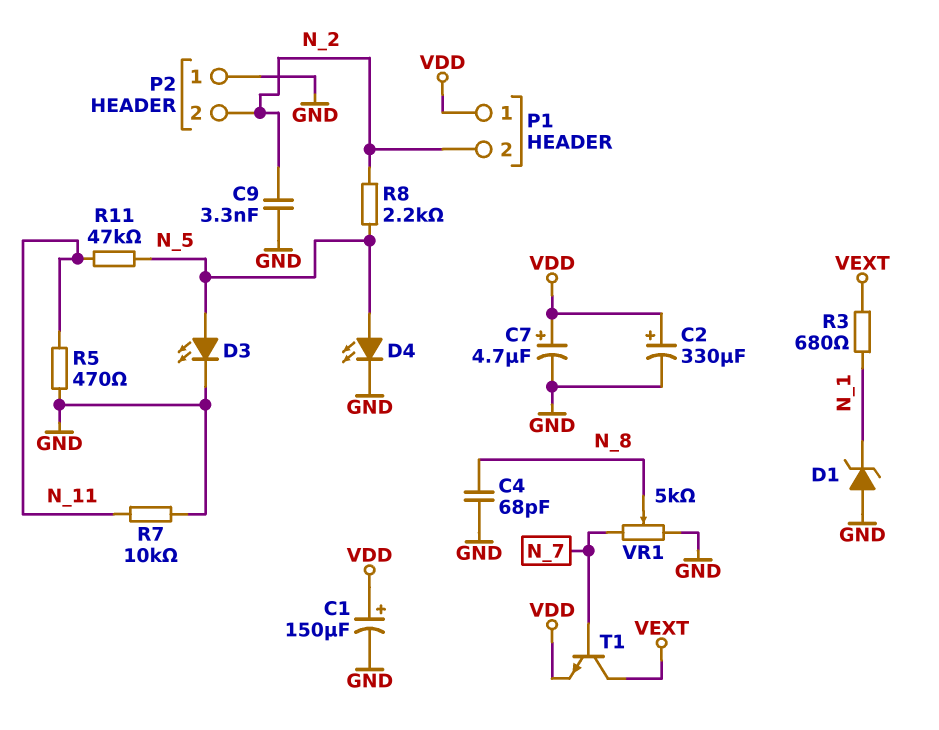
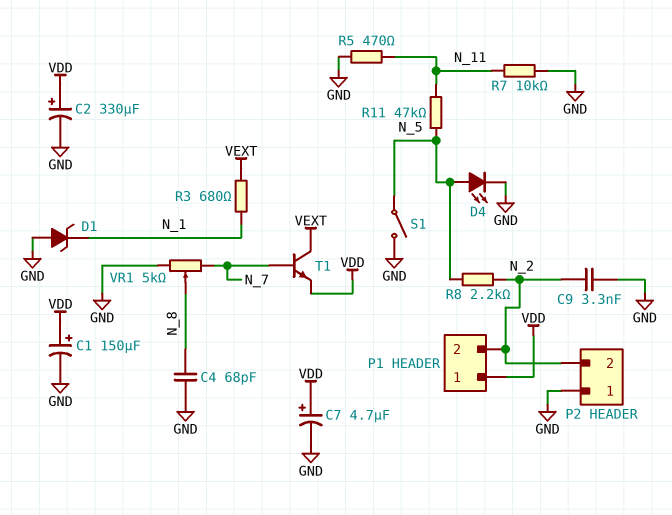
D3: LED (A N_5, K GND) -> none
S1: none -> switch (GND, N_5)

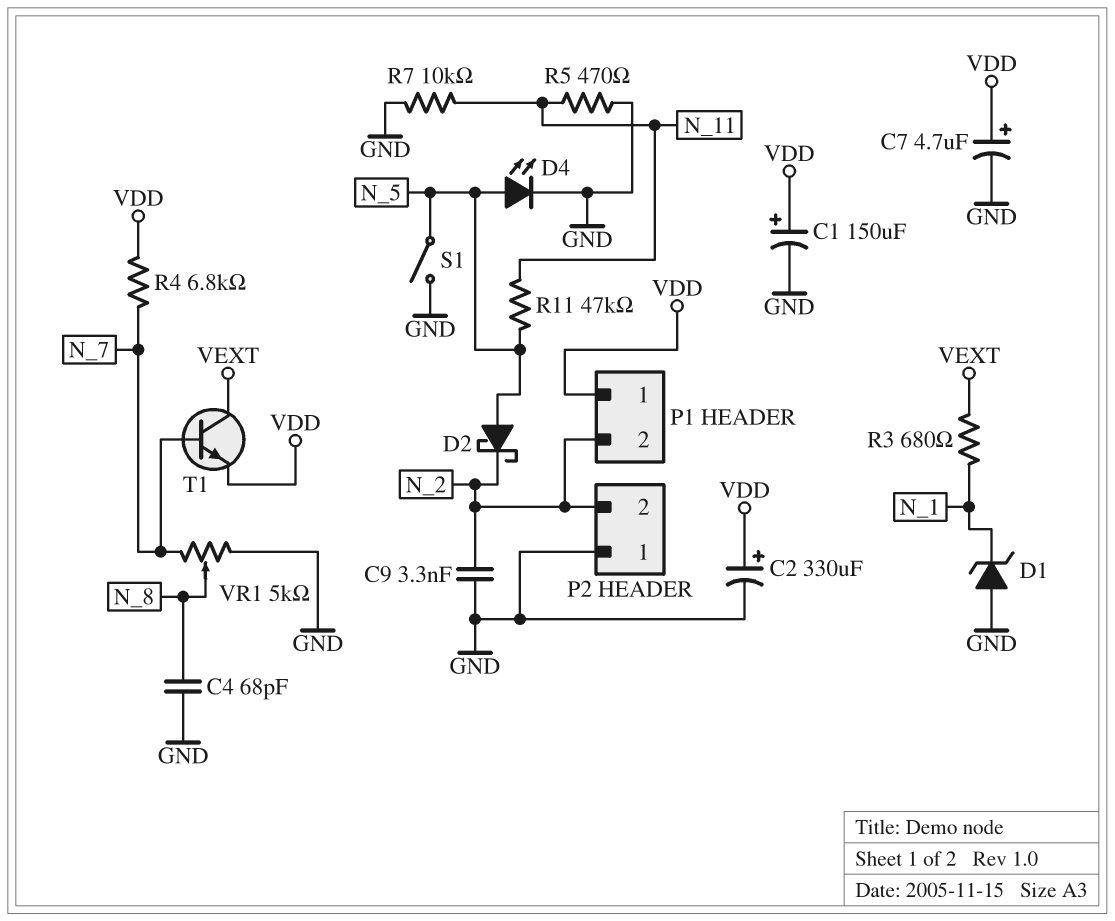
D2: none -> schottky (A N_5, K N_2)
R4: none -> 6.8k (N_7, VDD)
R8: 2.2k (N_2, N_5) -> none

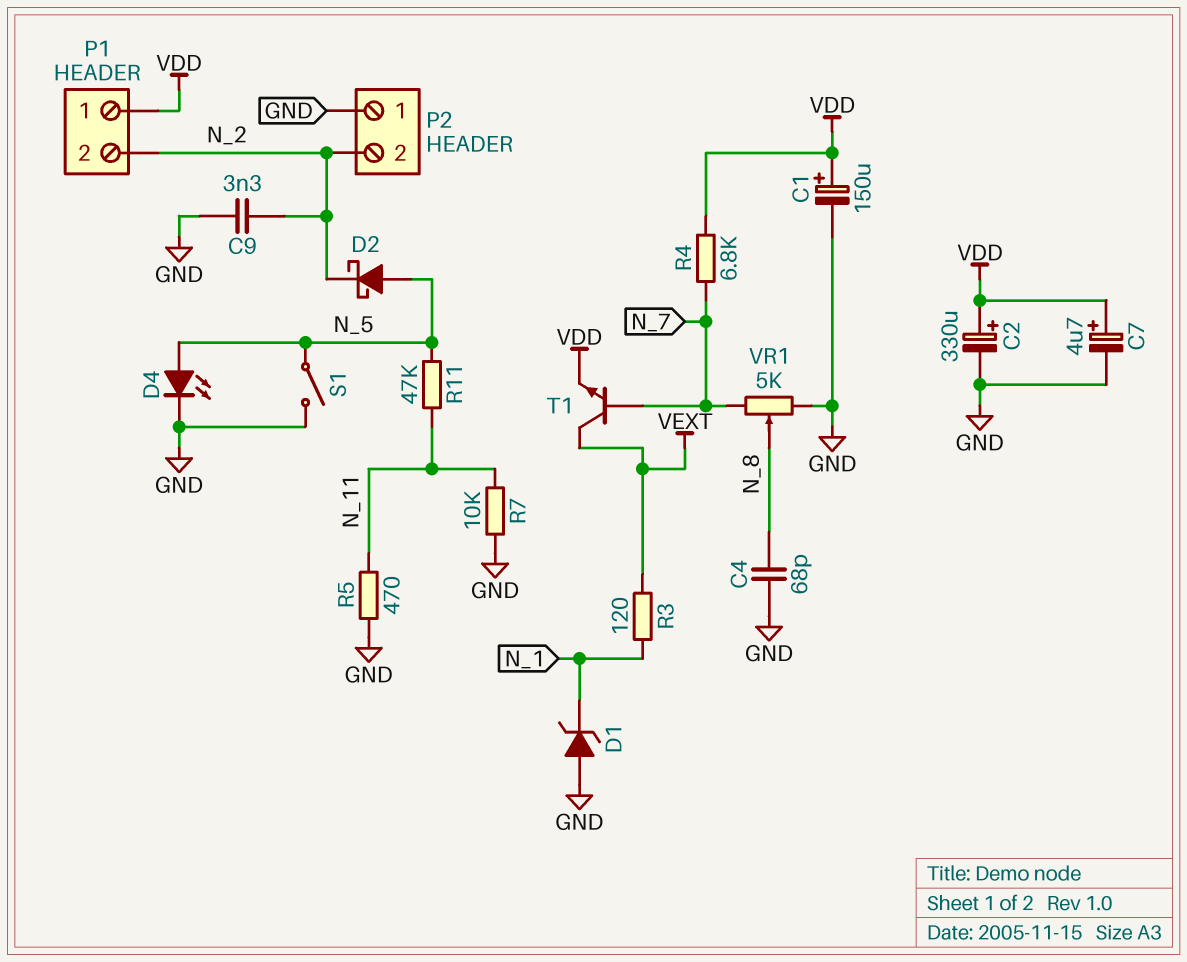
R3: 680 (N_1, VEXT) -> 120 (N_1, VEXT)

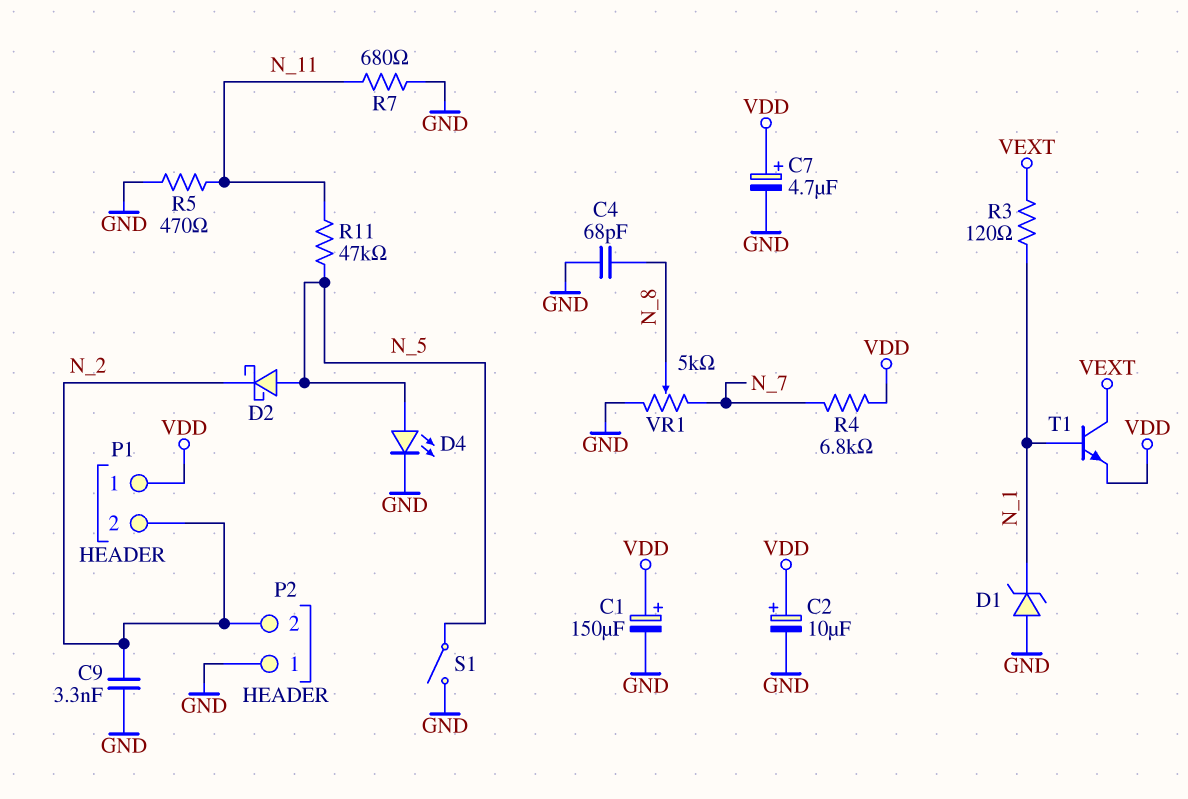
C2: 330uF (plus VDD, minus GND) -> 10uF (plus VDD, minus GND)
R7: 10k (GND, N_11) -> 680 (GND, N_11)
T1: NPN (B N_7, C VEXT, E VDD) -> NPN (B N_1, C VEXT, E VDD)

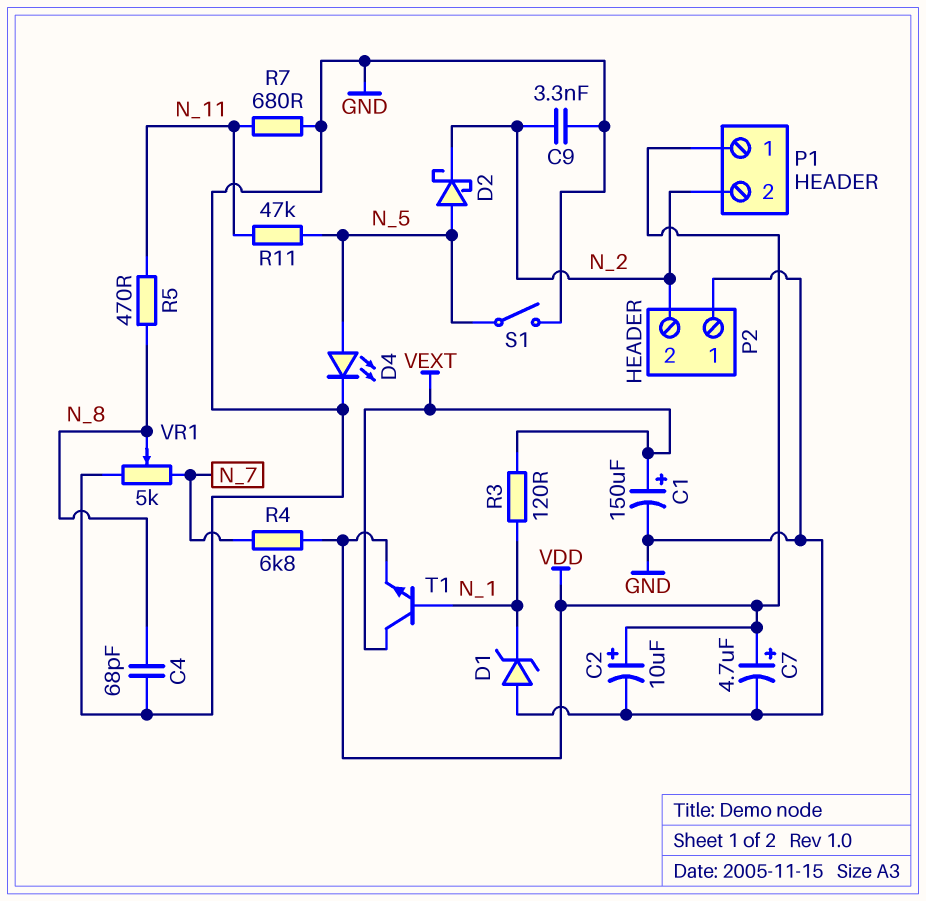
C1: 150uF (plus VDD, minus GND) -> 150uF (plus VEXT, minus GND)
R5: 470 (GND, N_11) -> 470 (N_8, N_11)

